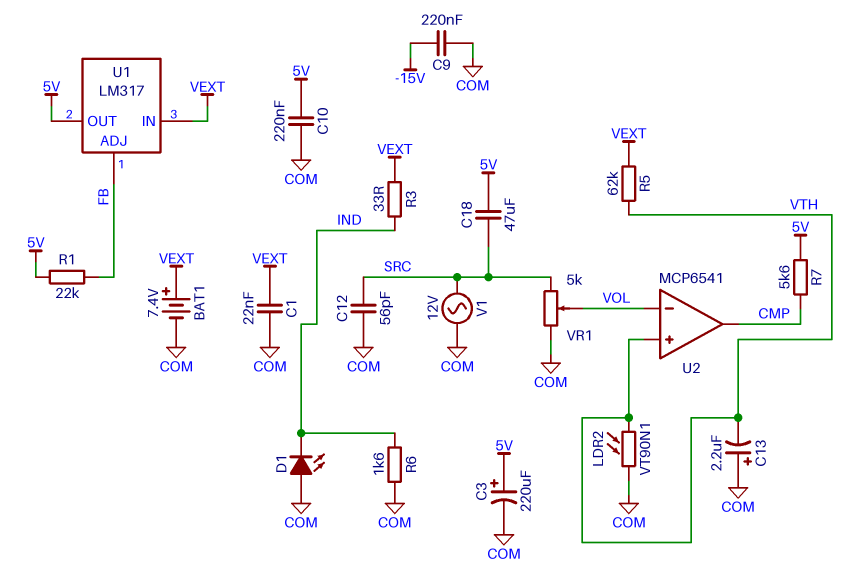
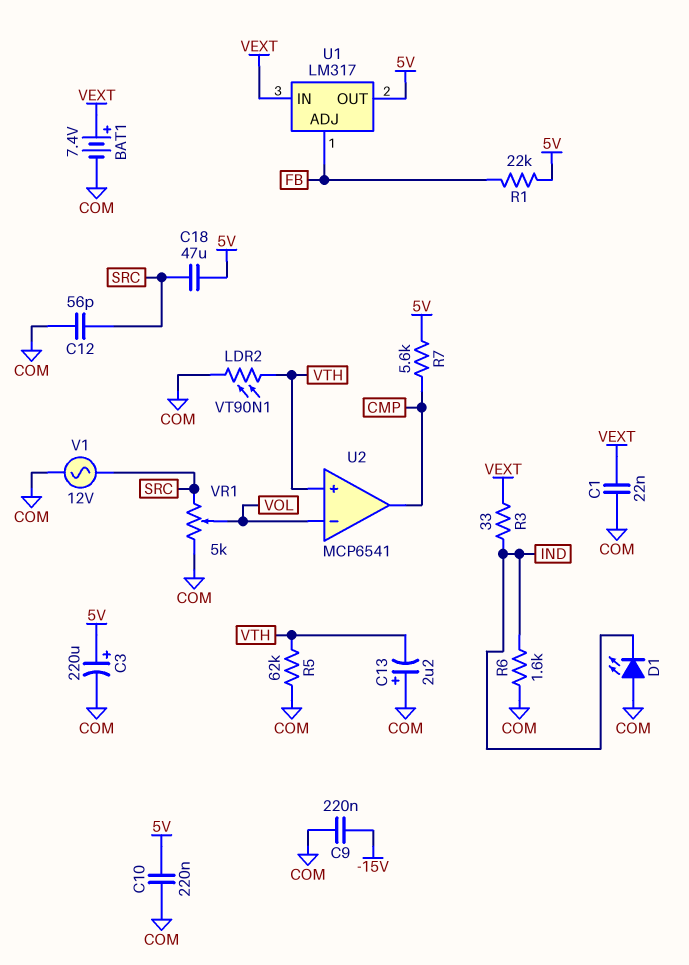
R5: 62k (VEXT, VTH) -> 62k (COM, VTH)

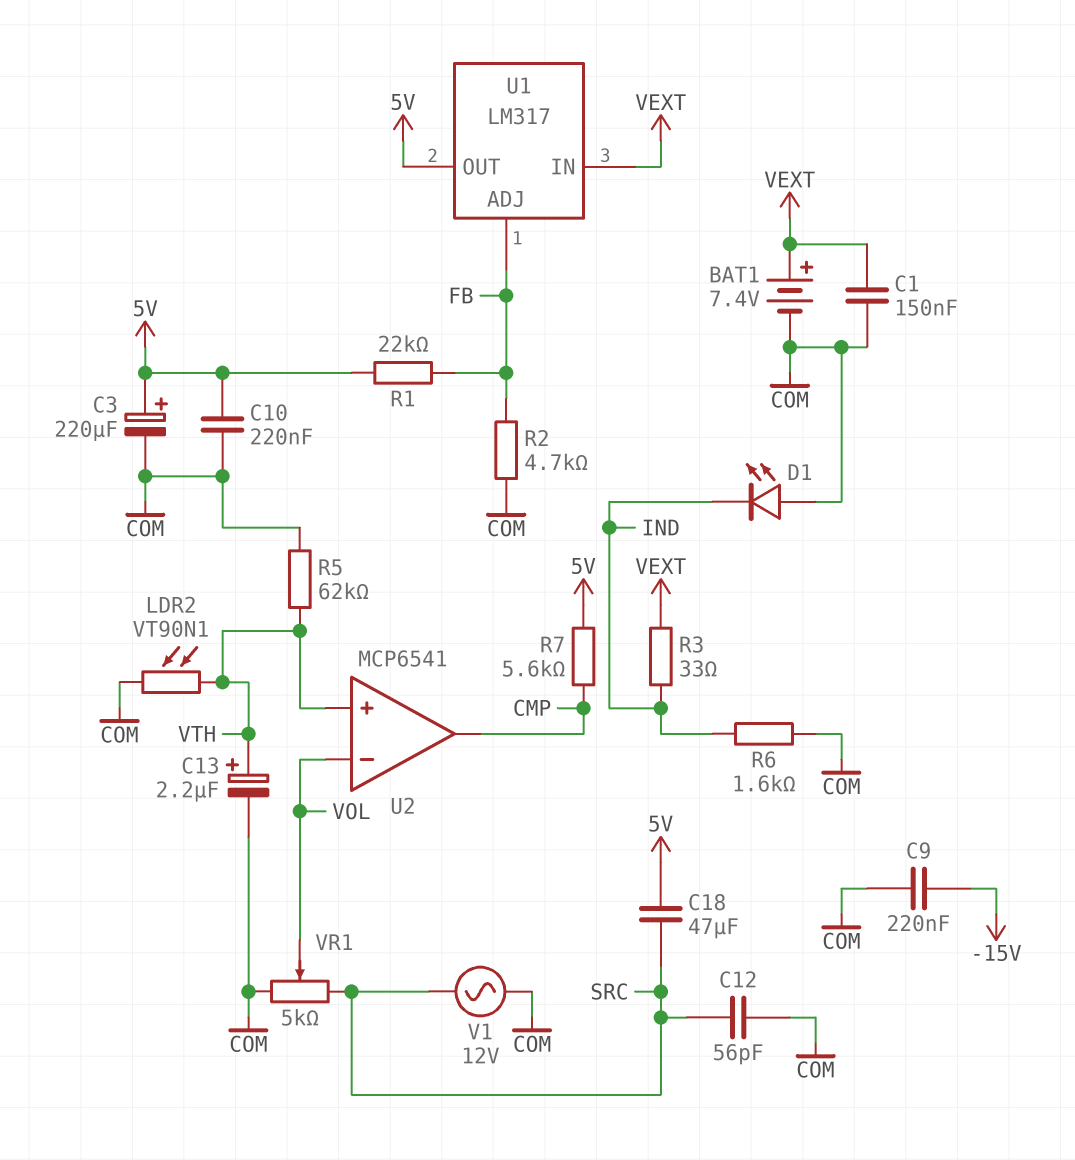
C1: 22nF (COM, VEXT) -> 150nF (COM, VEXT)
C13: 2.2uF (plus COM, minus VTH) -> 2.2uF (plus VTH, minus COM)
R2: none -> 4.7k (COM, FB)

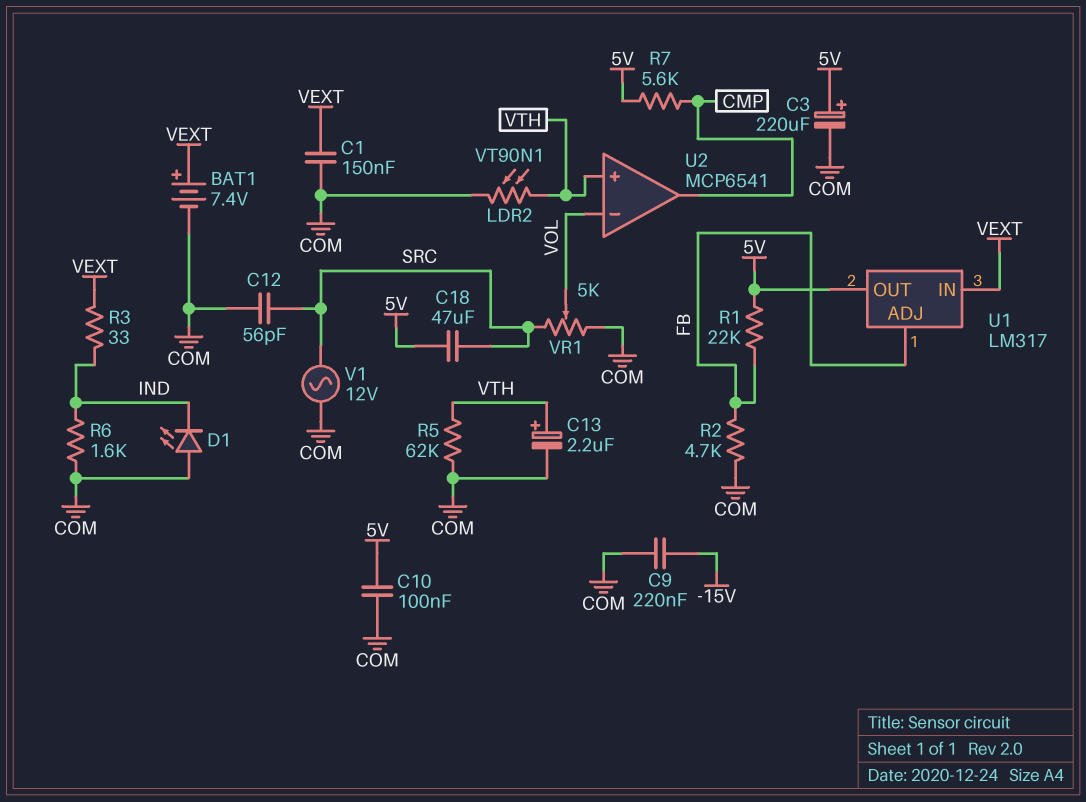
C10: 220nF (5V, COM) -> 100nF (5V, COM)

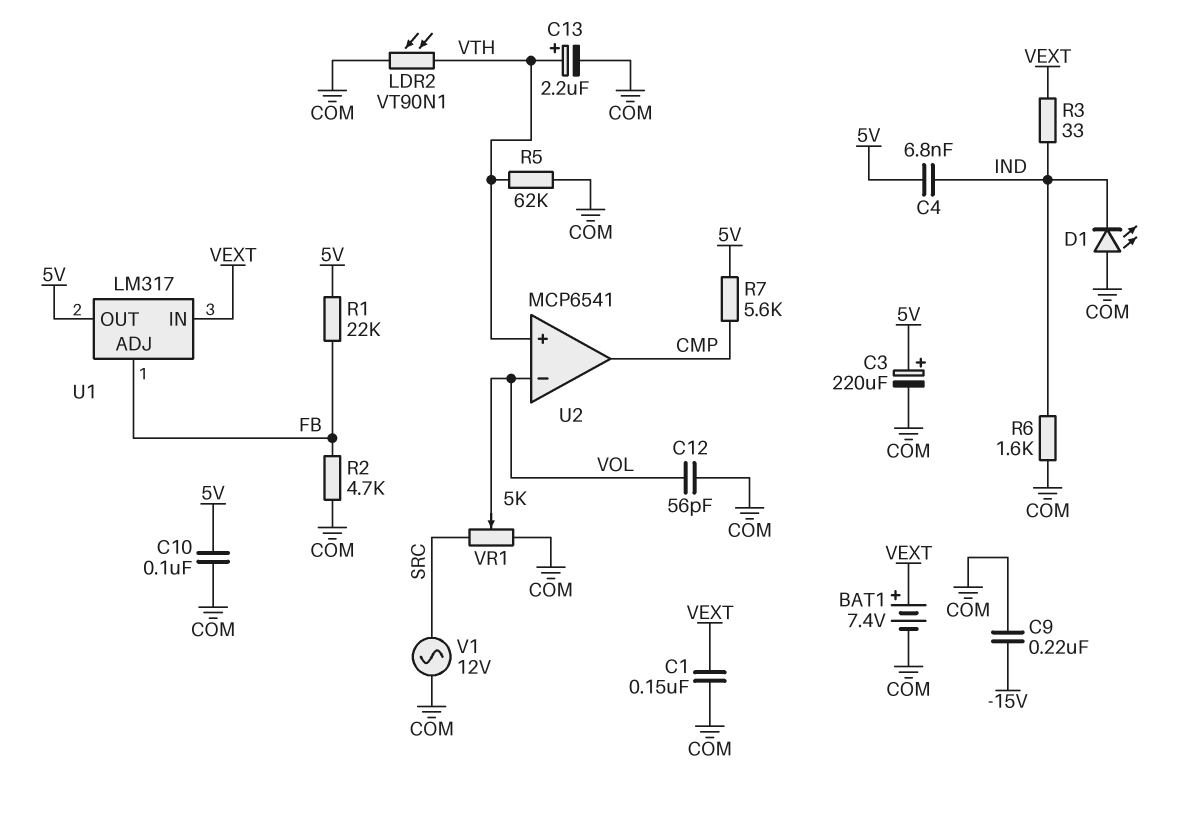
C4: none -> 6.8nF (5V, IND)
C12: 56pF (COM, SRC) -> 56pF (COM, VOL)
C18: 47uF (5V, SRC) -> none

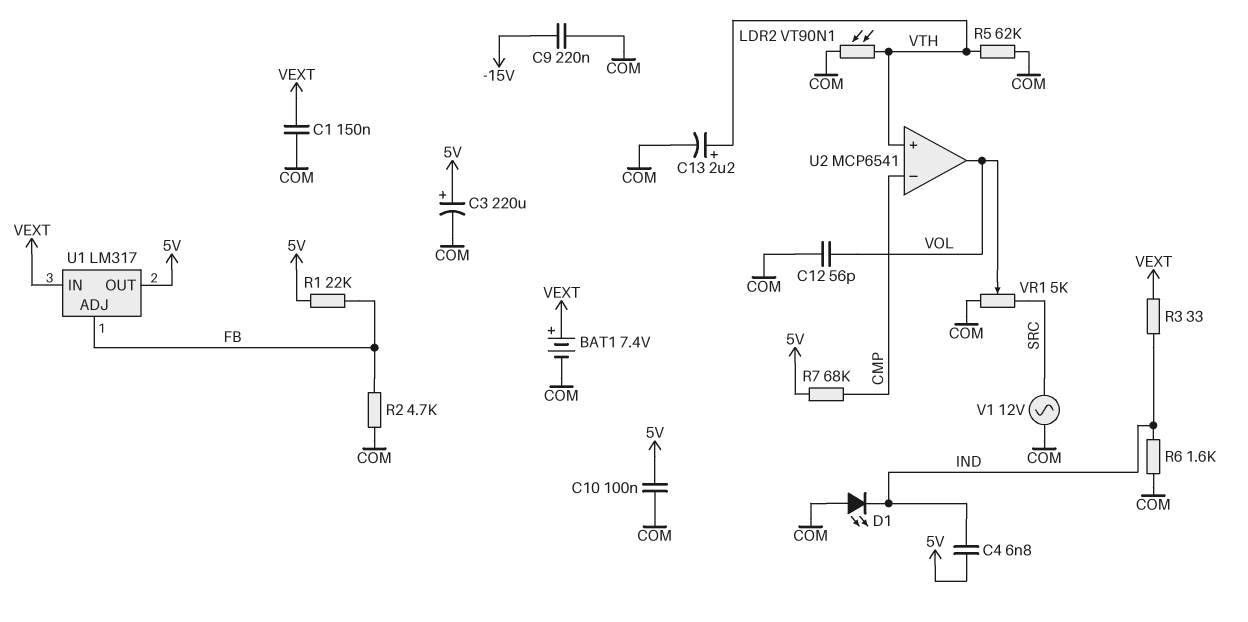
R7: 5.6k (5V, CMP) -> 68k (5V, CMP)
U2 pin in-: VOL -> CMP
U2 pin out: CMP -> VOL

